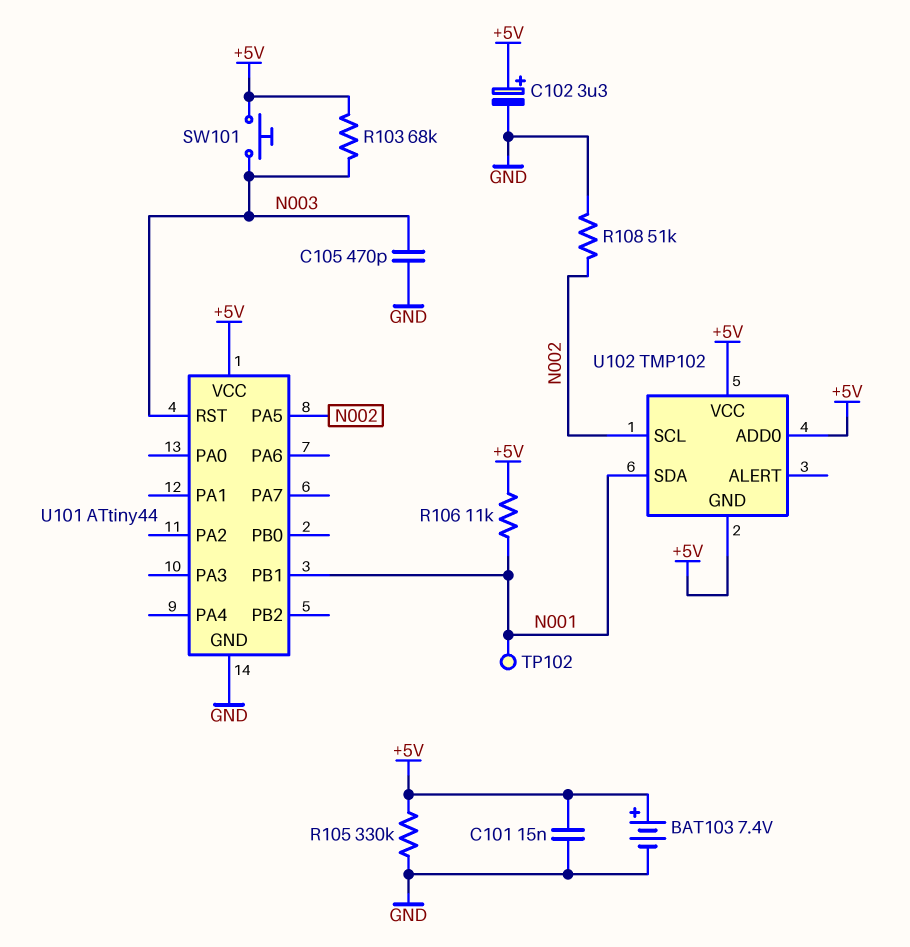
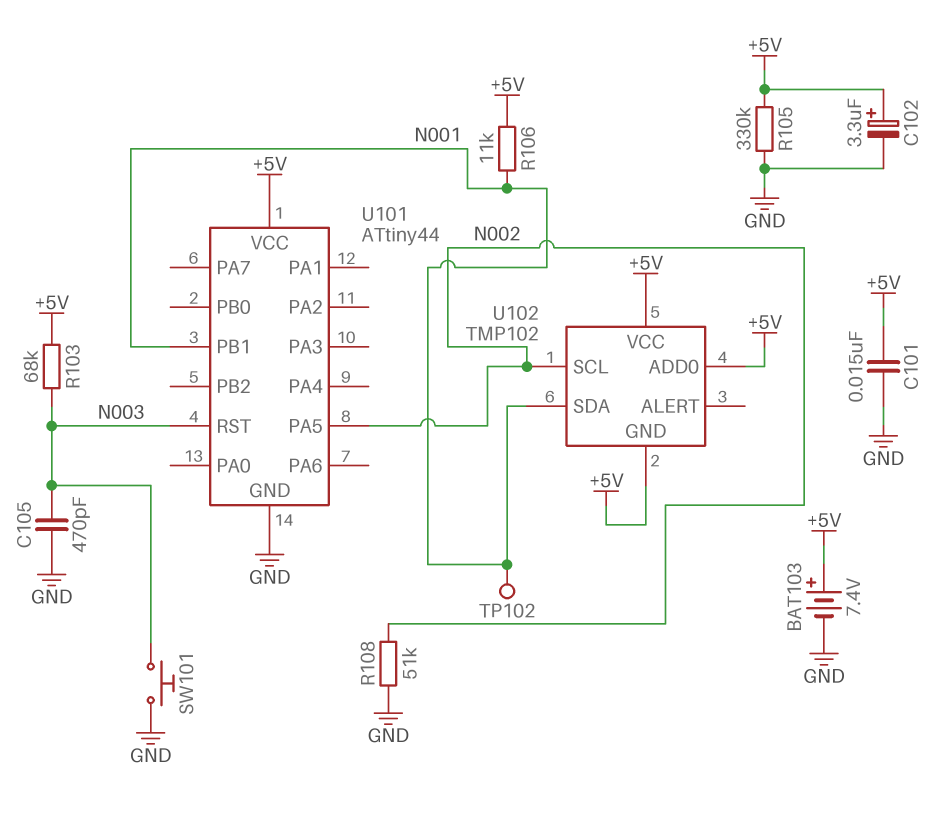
SW101: button (+5V, N003) -> button (GND, N003)

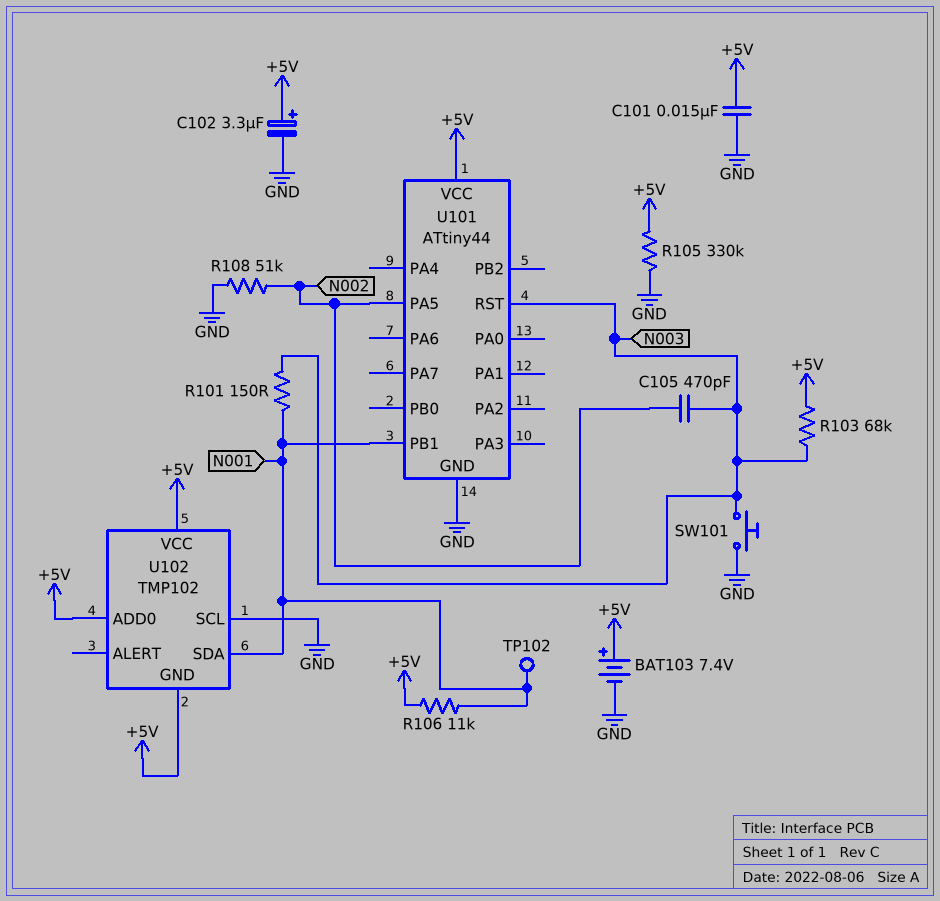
C105: 470pF (GND, N003) -> 470pF (N002, N003)
R101: none -> 150 (N001, N003)
U102 pin SCL: N002 -> GND

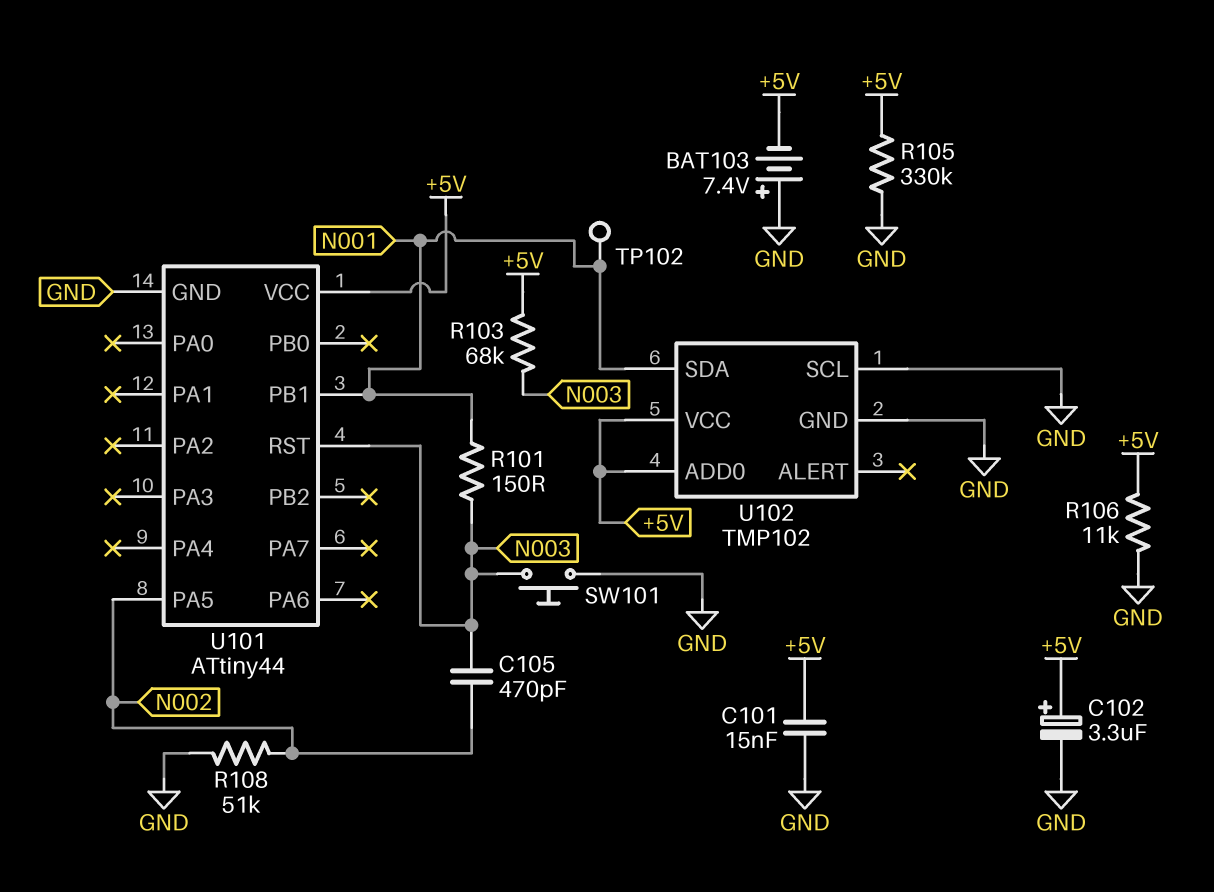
BAT103: 7.4V (plus +5V, minus GND) -> 7.4V (plus GND, minus +5V)
R106: 11k (+5V, N001) -> 11k (+5V, GND)
U102 pin GND: +5V -> GND

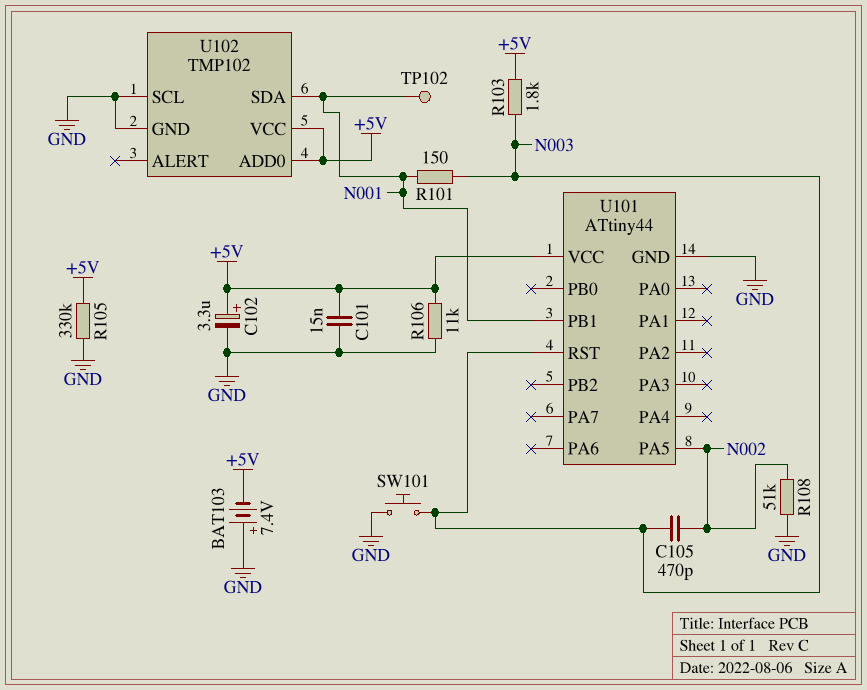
R103: 68k (+5V, N003) -> 1.8k (+5V, N003)

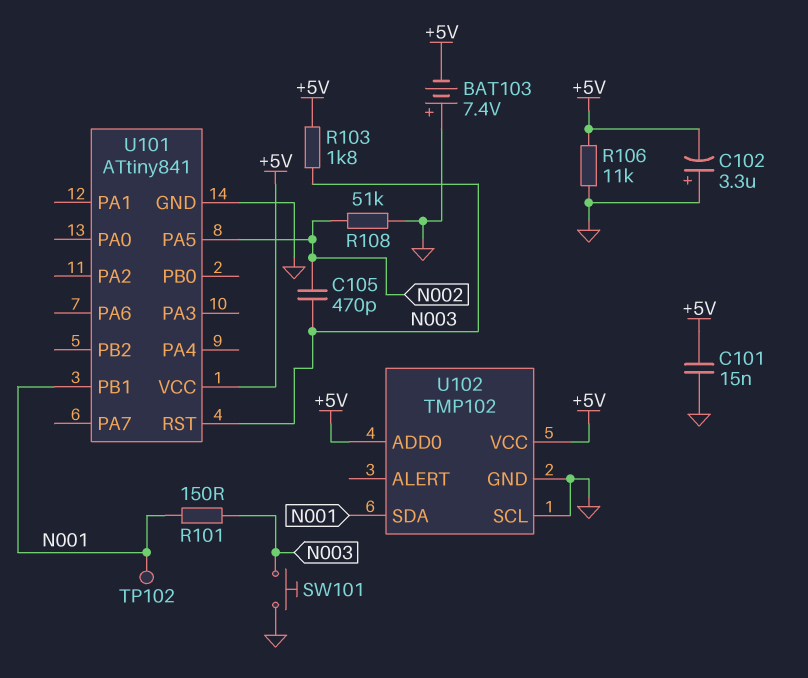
C102: 3.3uF (plus +5V, minus GND) -> 3.3uF (plus GND, minus +5V)
R105: 330k (+5V, GND) -> none
U101: ATtiny44 -> ATtiny841

